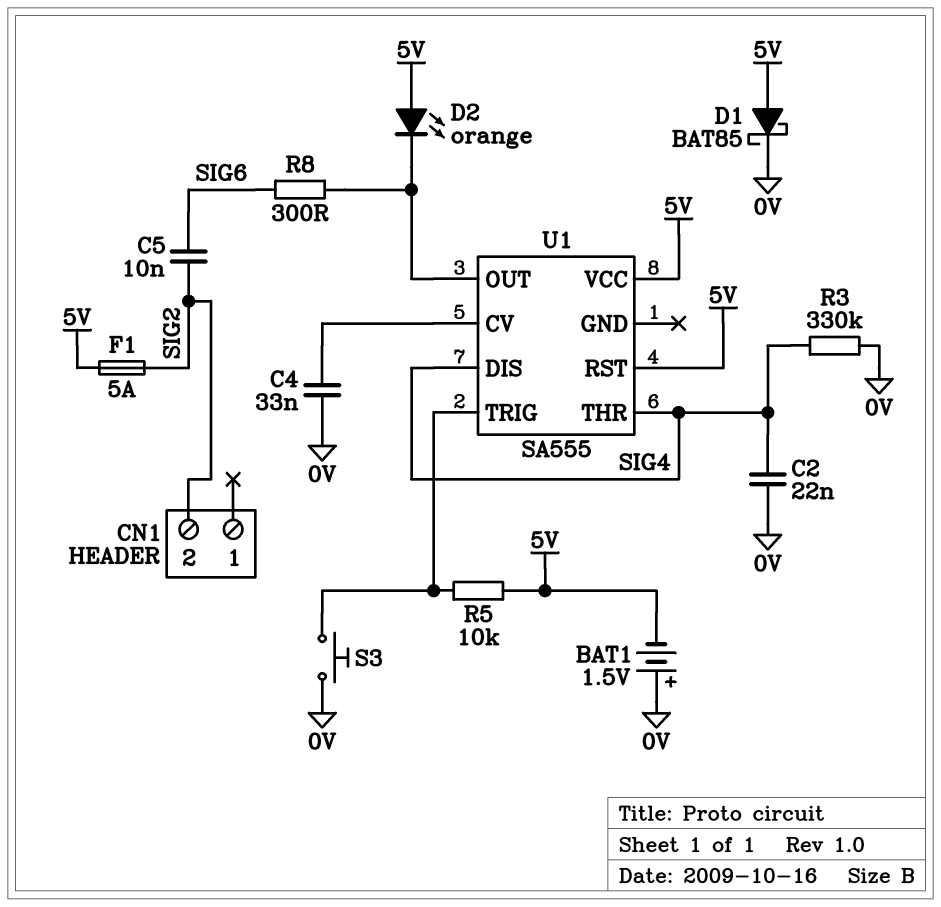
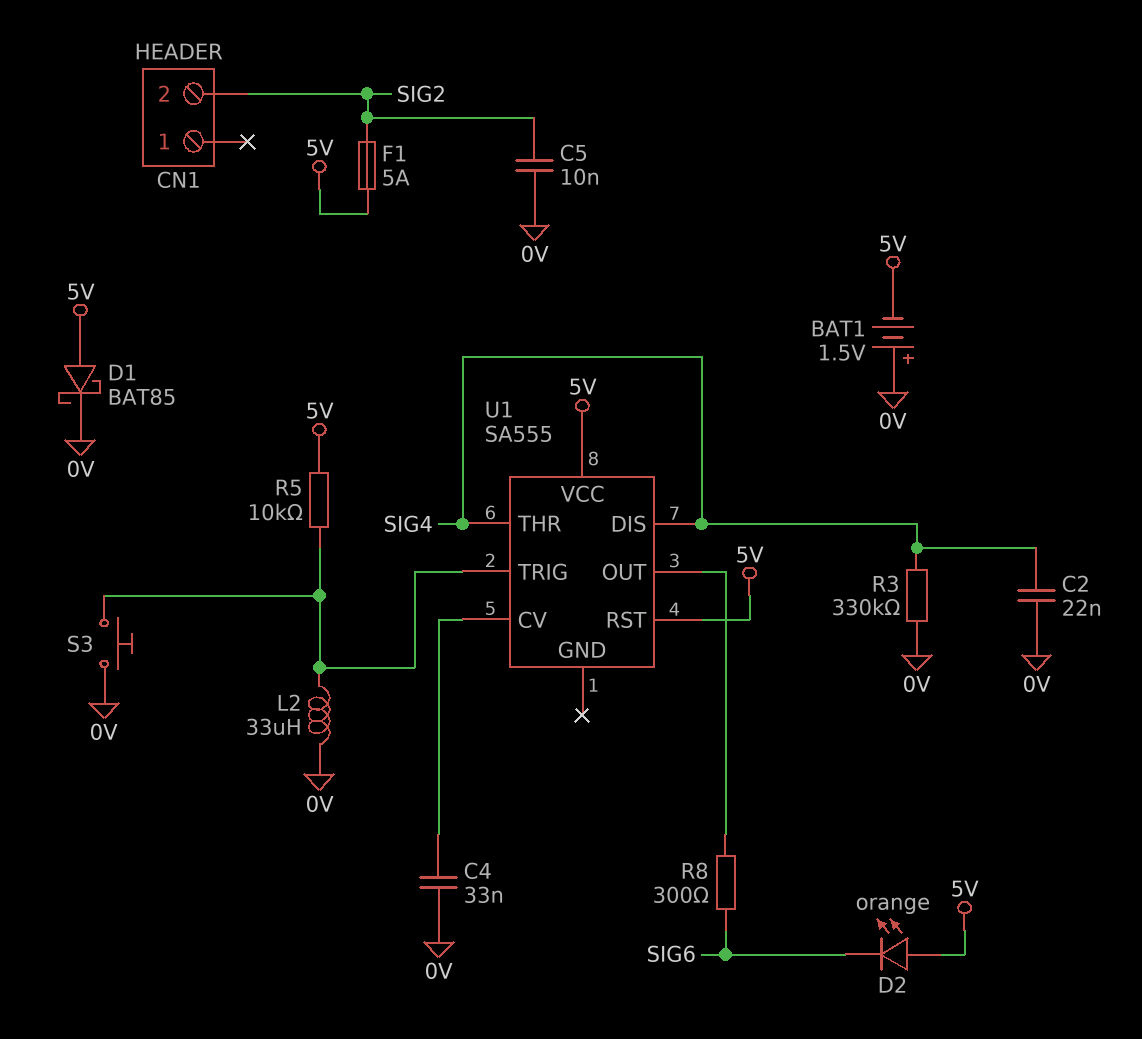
C5: 10nF (SIG2, SIG6) -> 10nF (0V, SIG2)
D2: LED orange (A 5V, K U1/OUT) -> LED orange (A 5V, K SIG6)
L2: none -> 33uH (0V, U1/TRIG)

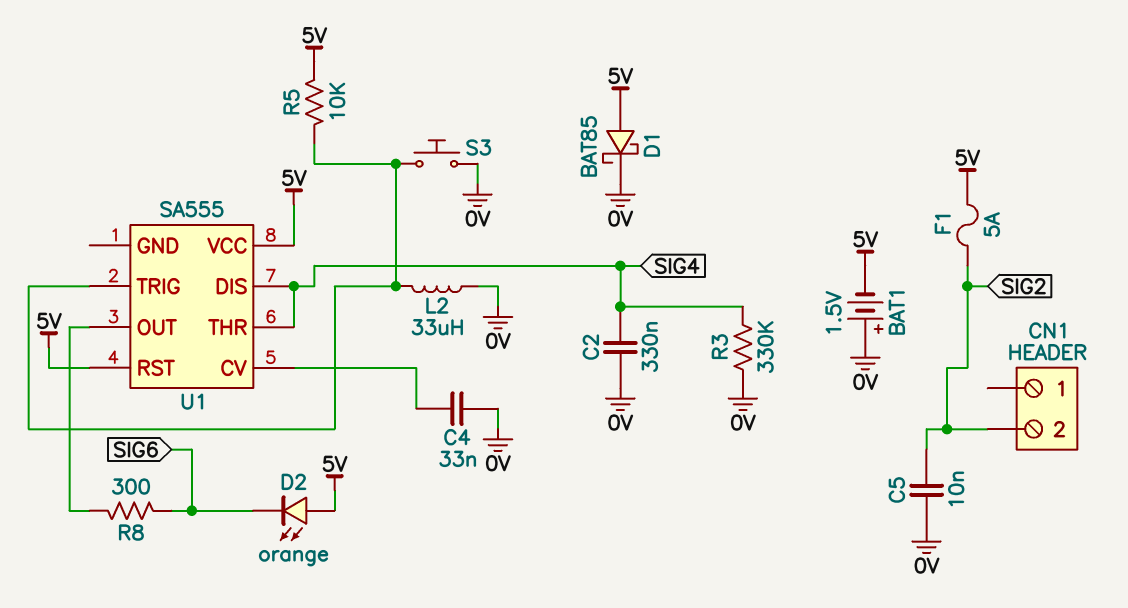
C2: 22nF (0V, SIG4) -> 330nF (0V, SIG4)

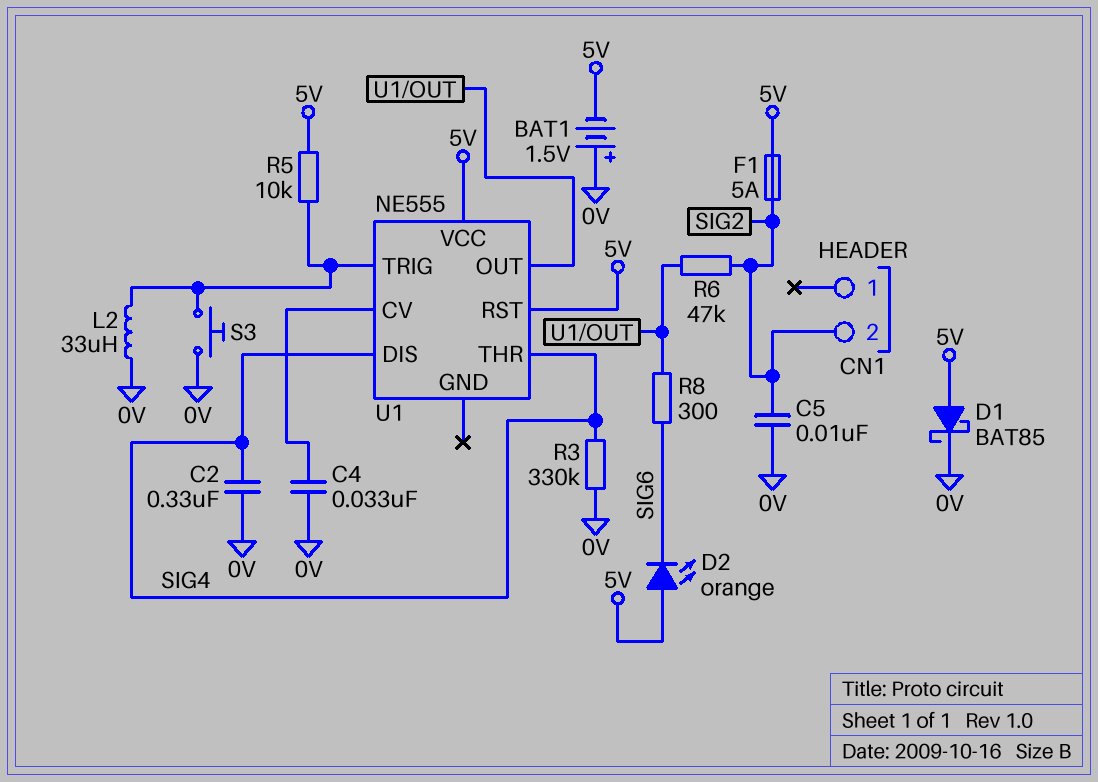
R6: none -> 47k (SIG2, U1/OUT)
U1: SA555 -> NE555

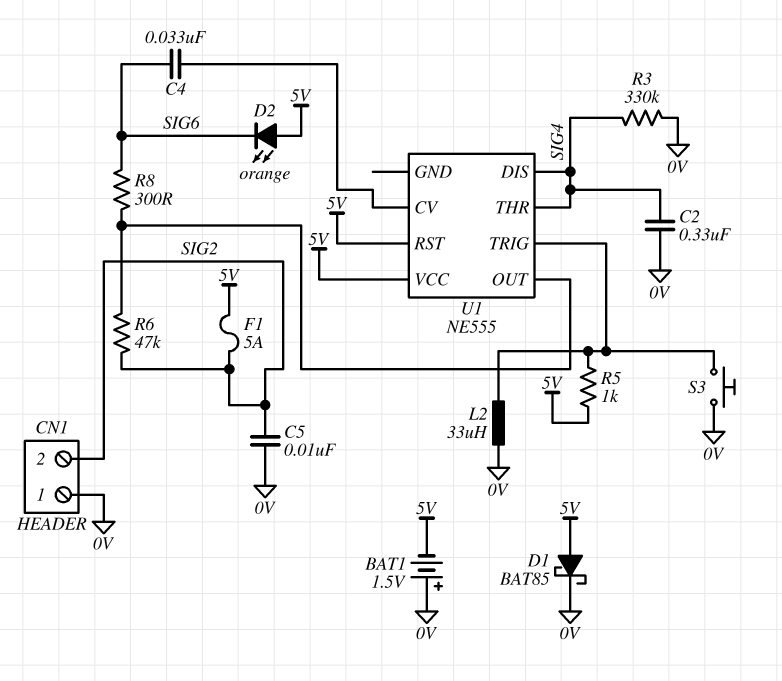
C4: 33nF (0V, U1/CV) -> 33nF (SIG6, U1/CV)
CN1 pin 1: none -> 0V
R5: 10k (5V, U1/TRIG) -> 1k (5V, U1/TRIG)

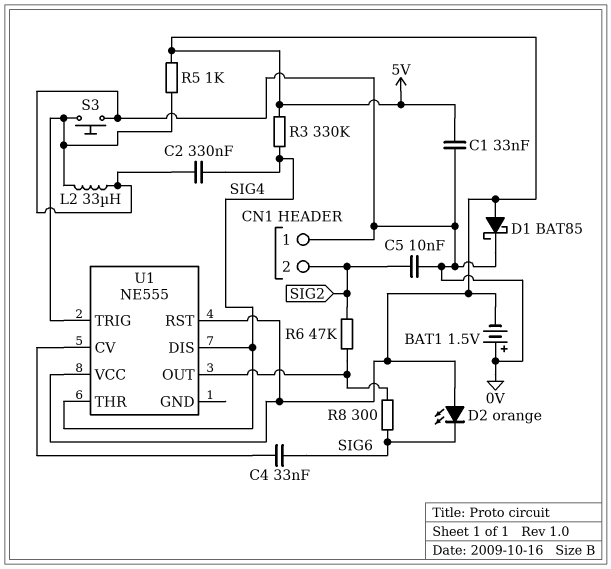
C1: none -> 33nF (0V, 5V)
F1: 5A (5V, SIG2) -> none
R3: 330k (0V, SIG4) -> 330k (5V, SIG4)

